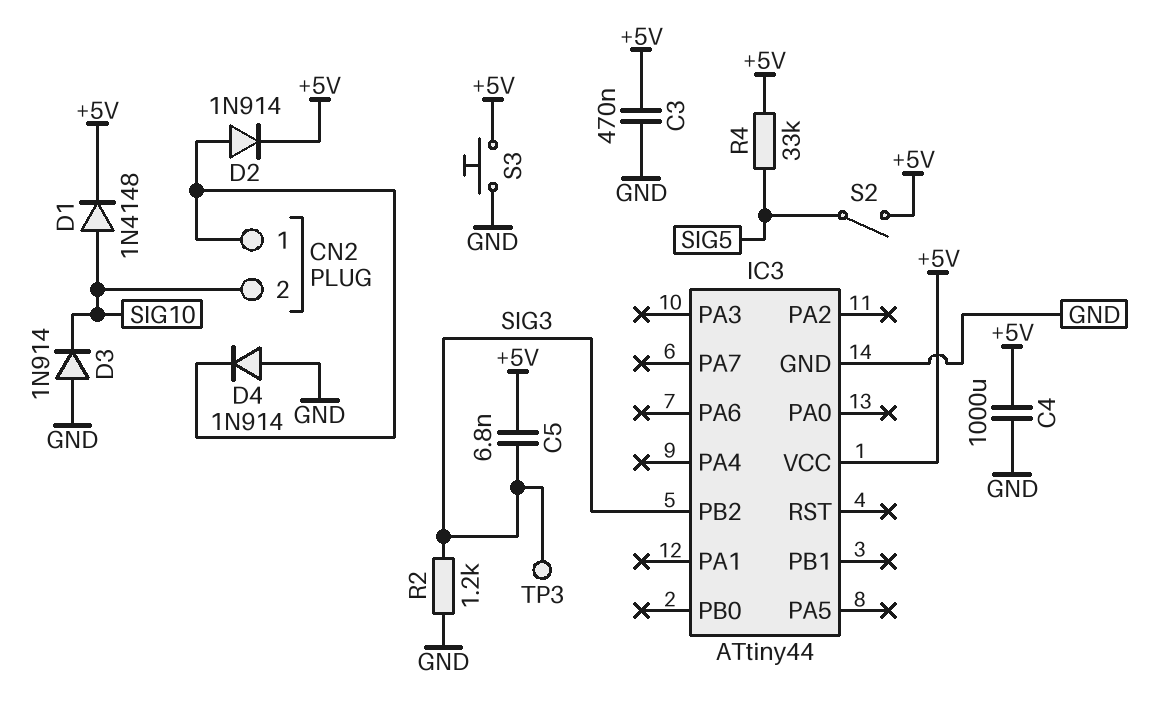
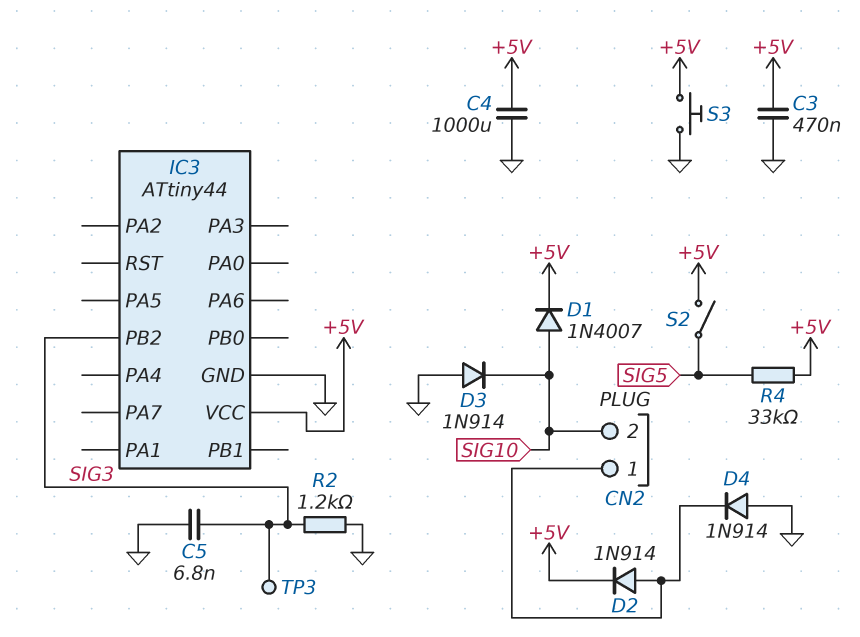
C5: 6.8nF (+5V, SIG3) -> 6.8nF (GND, SIG3)
D1: diode 1N4148 (A SIG10, K +5V) -> diode 1N4007 (A SIG10, K +5V)

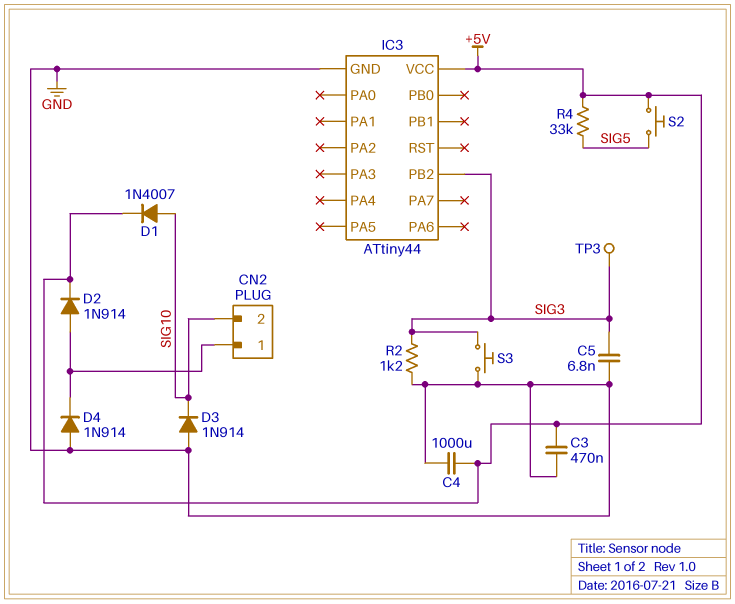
S2: switch (+5V, SIG5) -> button (+5V, SIG5)
S3: button (+5V, GND) -> button (GND, SIG3)

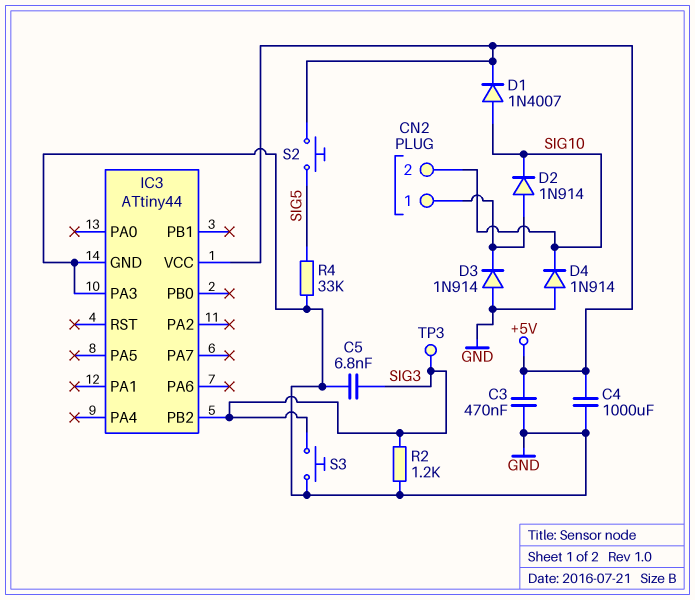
D2: diode 1N914 (A CN2/1, K +5V) -> diode 1N914 (A CN2/1, K SIG10)
D3: diode 1N914 (A GND, K SIG10) -> diode 1N914 (A GND, K CN2/1)
D4: diode 1N914 (A GND, K CN2/1) -> diode 1N914 (A GND, K SIG10)
IC3 pin PA3: none -> GND
R4: 33k (+5V, SIG5) -> 33k (GND, SIG5)

